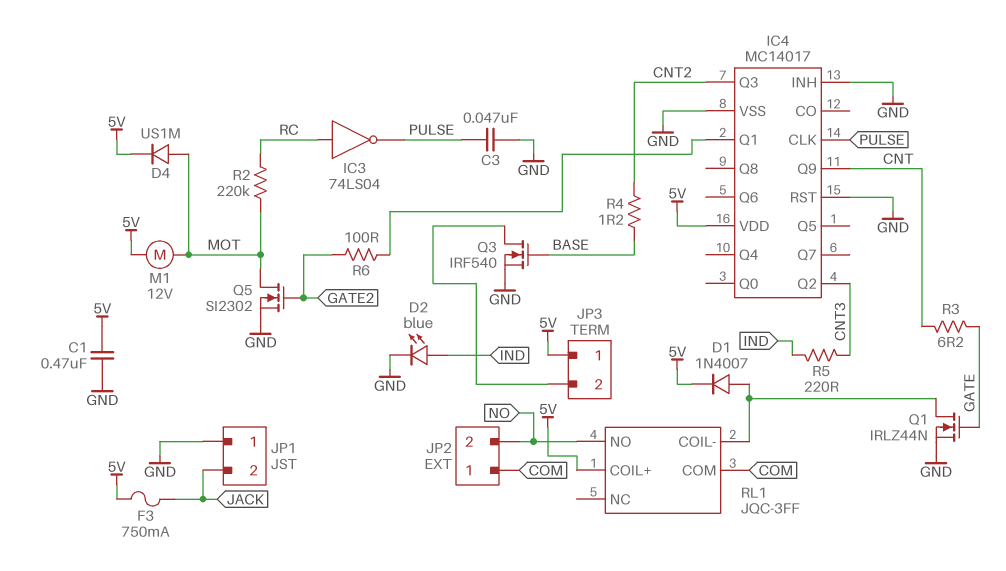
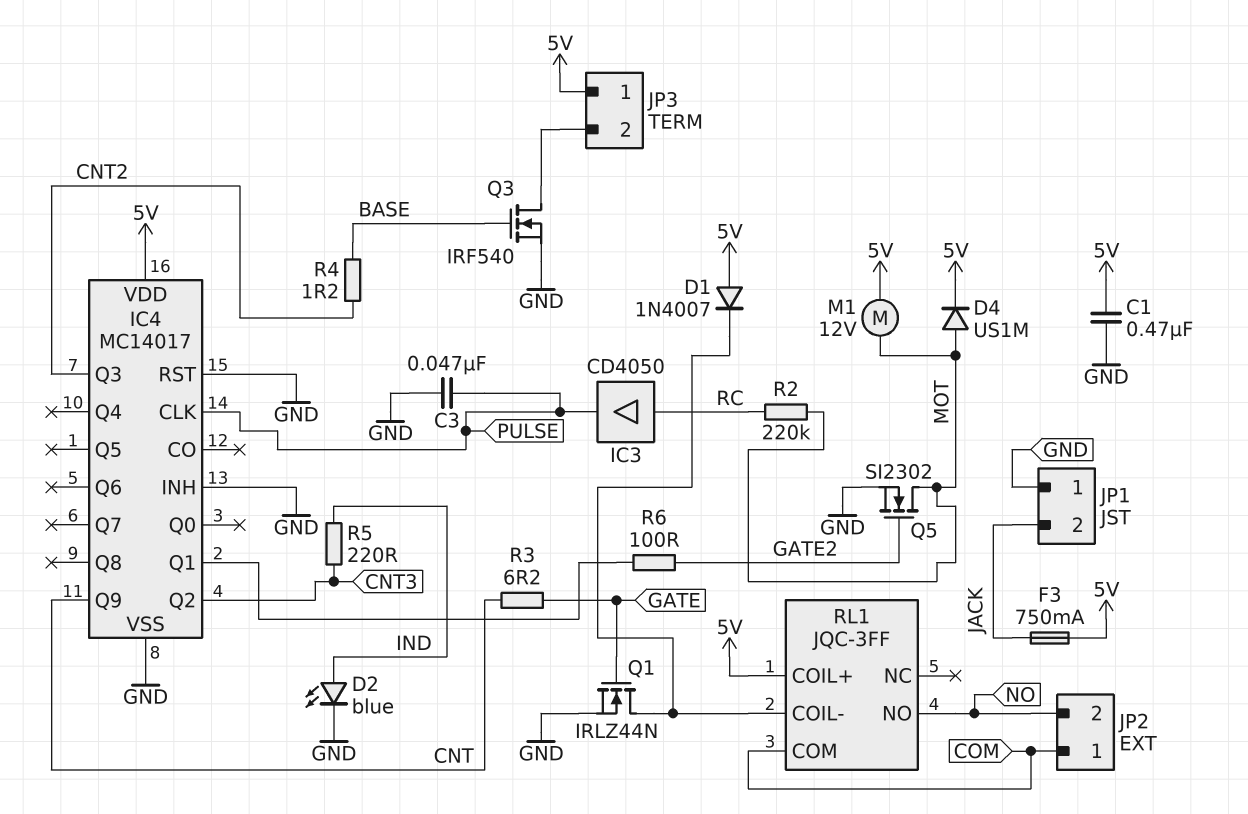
D1: diode 1N4007 (A RL1/COIL-, K 5V) -> diode 1N4007 (A 5V, K RL1/COIL-)
IC3: NOT 74LS04 (in RC, out PULSE) -> buffer CD4050 (in RC, out PULSE)

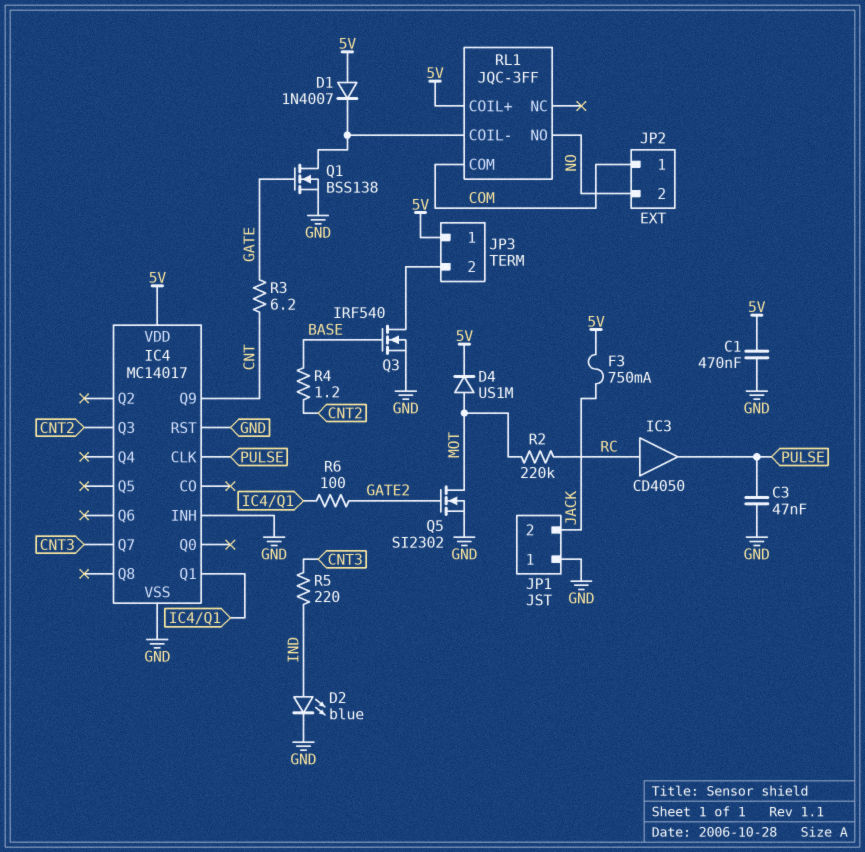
IC4 pin Q2: CNT3 -> none
IC4 pin Q7: none -> CNT3
M1: motor 12V (5V, MOT) -> none
Q1: NMOS IRLZ44N (G GATE, D RL1/COIL-, S GND) -> NMOS BSS138 (G GATE, D RL1/COIL-, S GND)

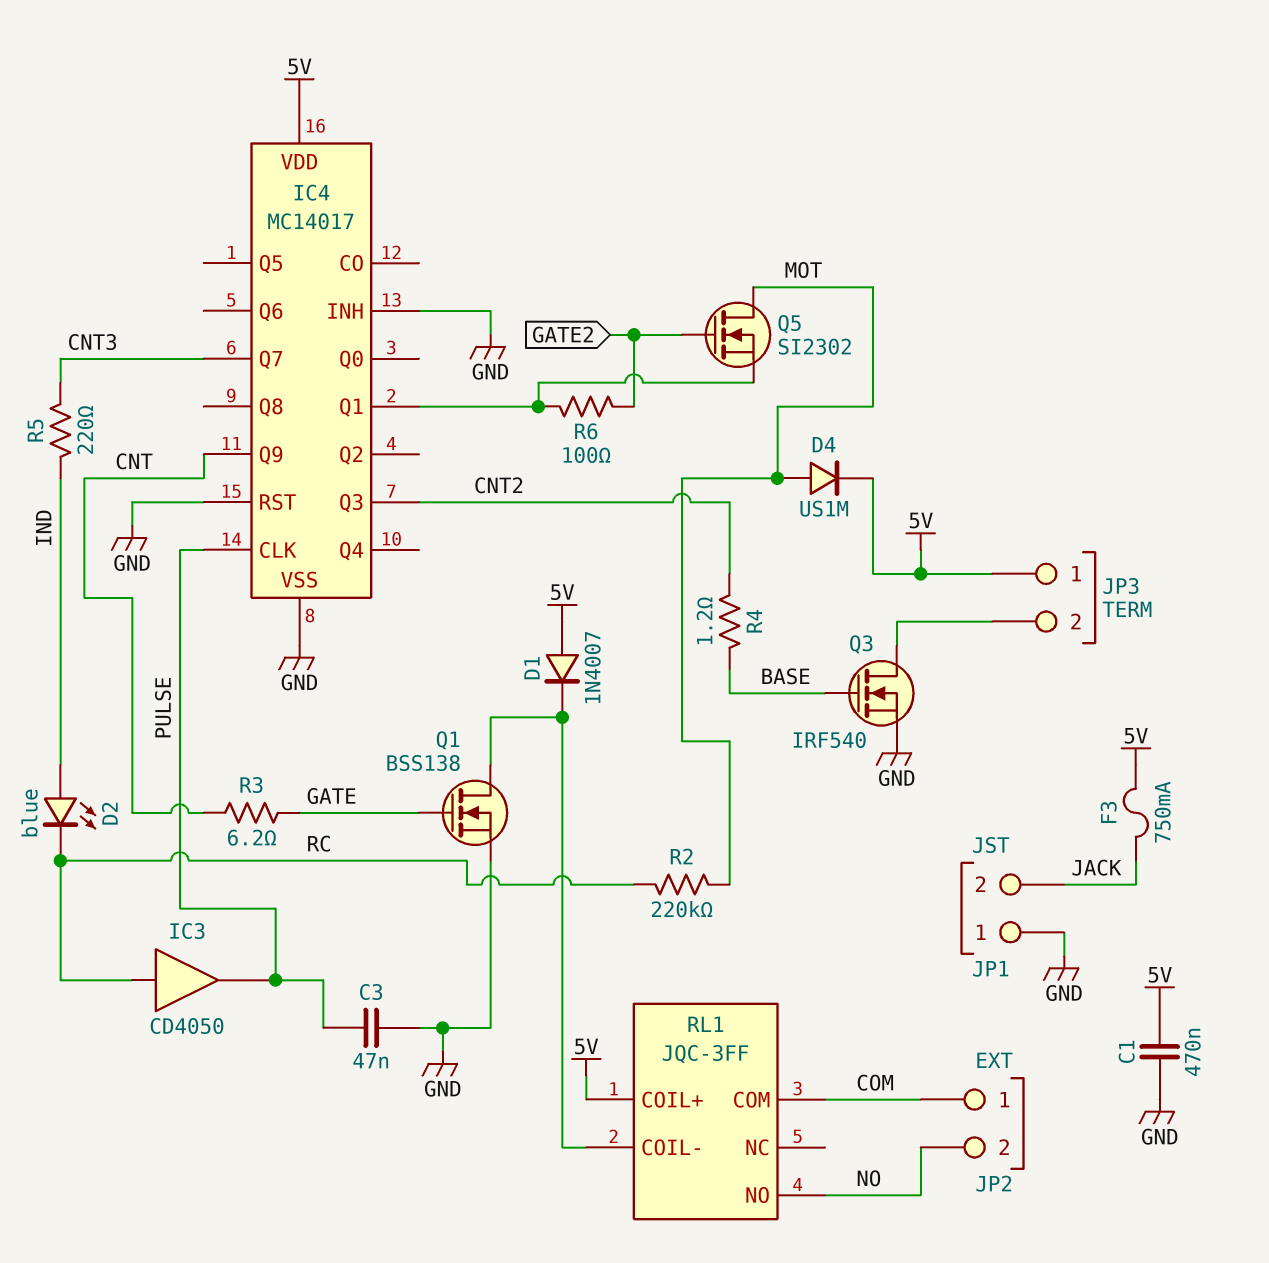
D2: LED blue (A IND, K GND) -> LED blue (A IND, K RC)
Q5: NMOS SI2302 (G GATE2, D MOT, S GND) -> NMOS SI2302 (G GATE2, D MOT, S IC4/Q1)

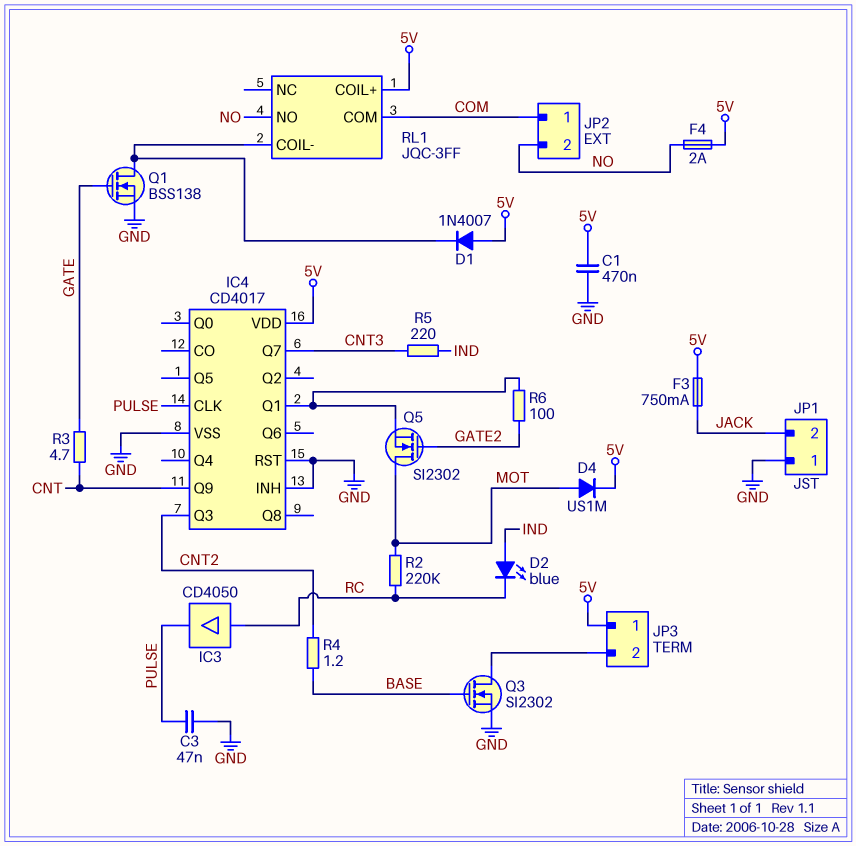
F4: none -> 2A (5V, NO)
IC4: MC14017 -> CD4017
Q3: NMOS IRF540 (G BASE, D JP3/2, S GND) -> NMOS SI2302 (G BASE, D JP3/2, S GND)
R3: 6.2 (CNT, GATE) -> 4.7 (CNT, GATE)

